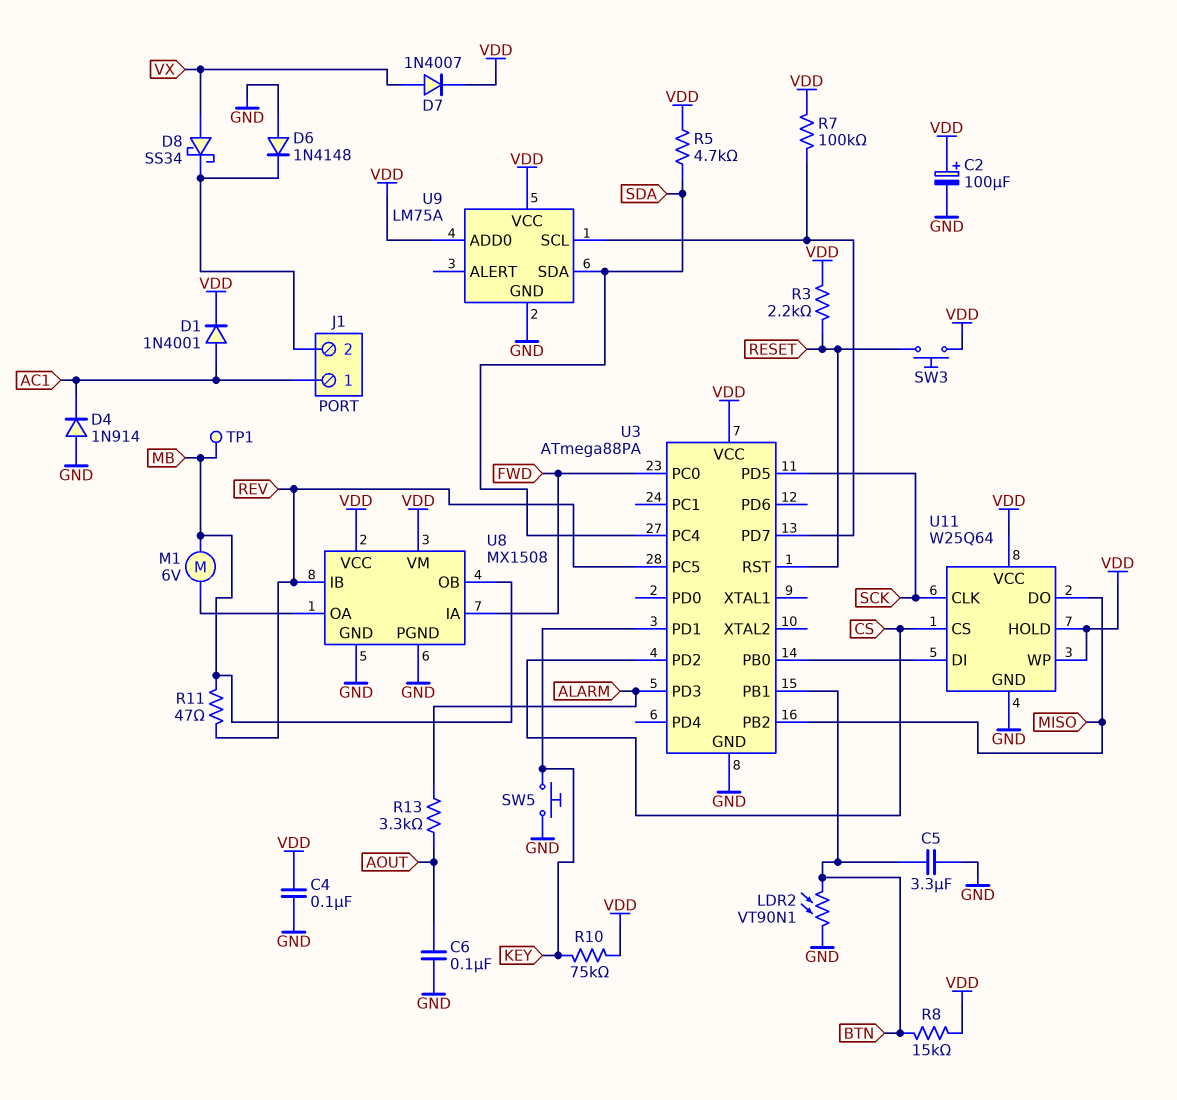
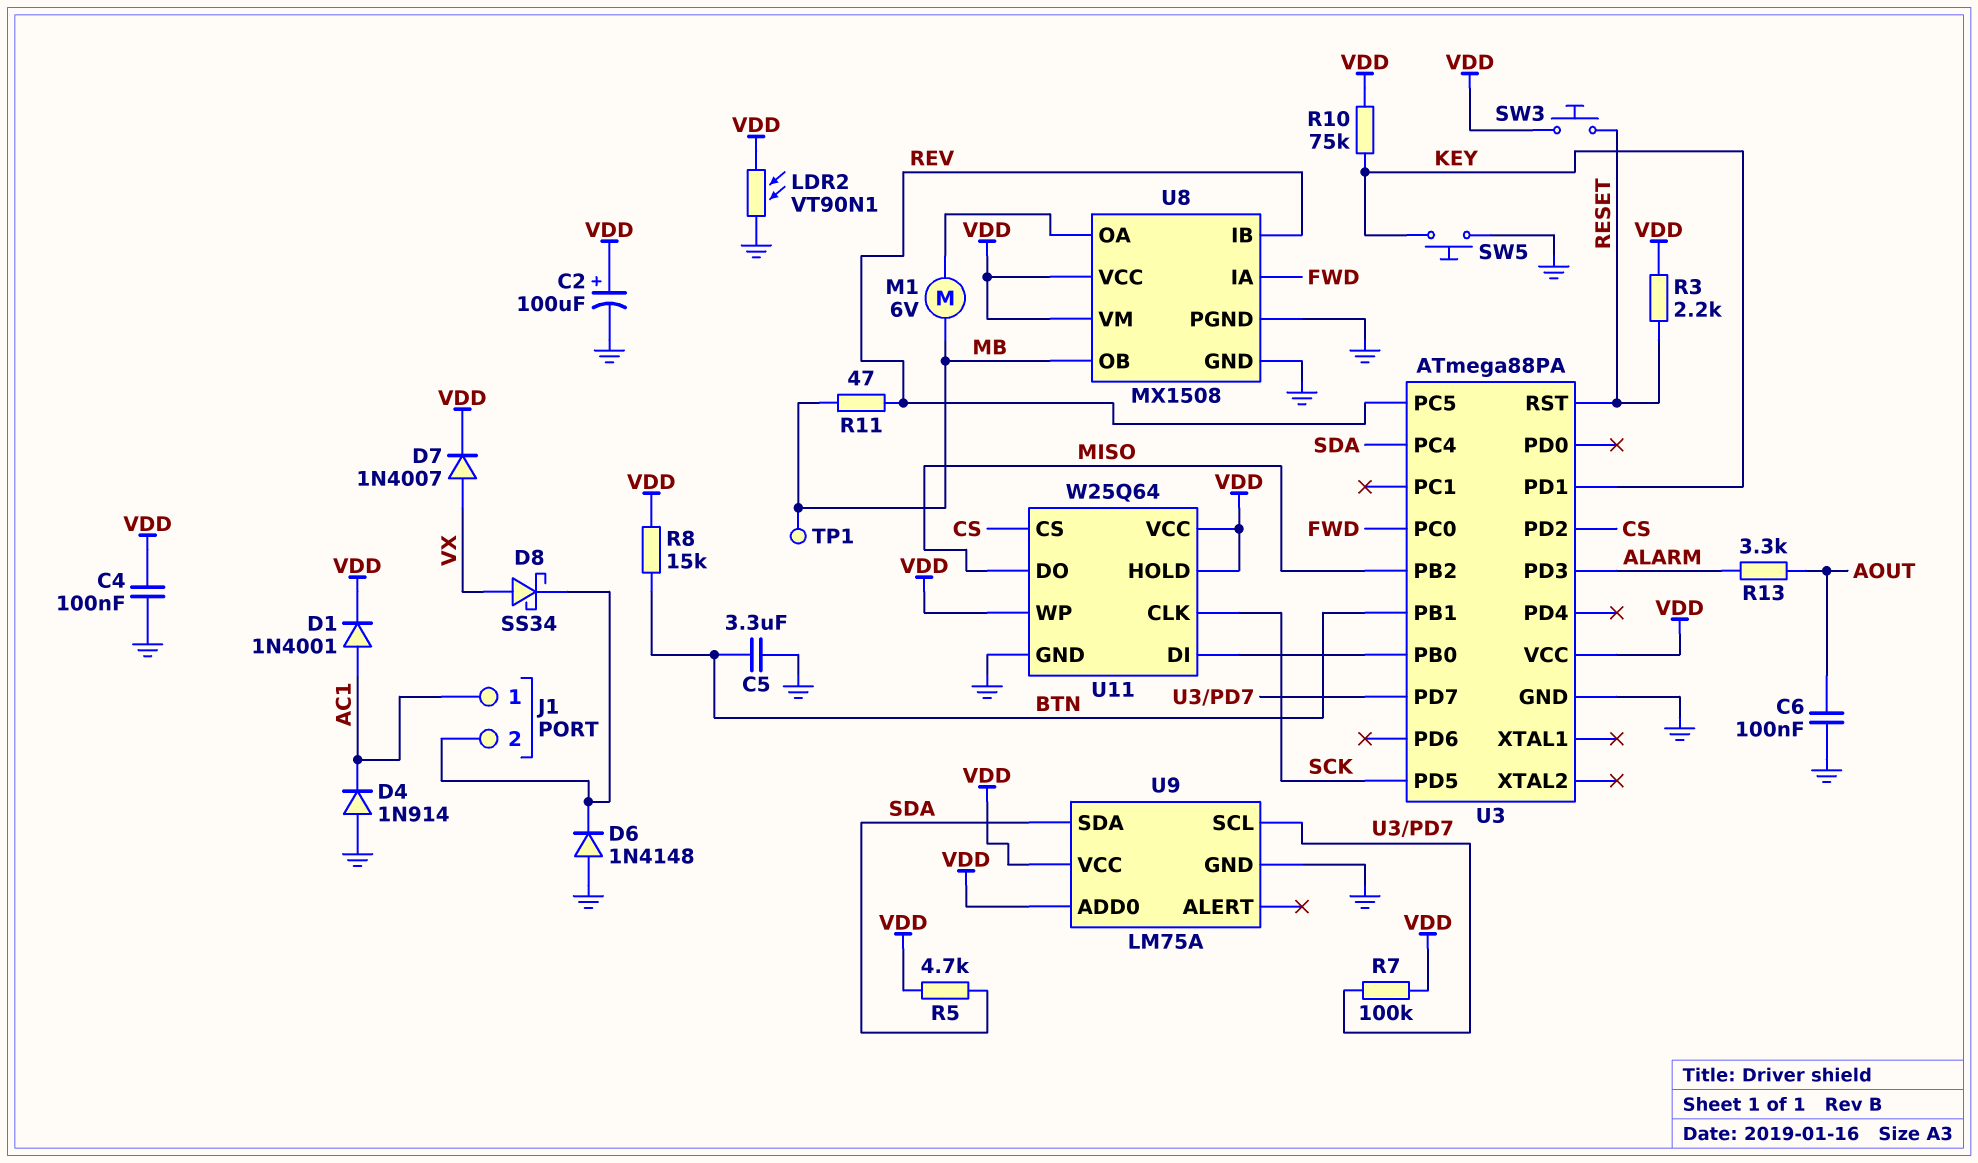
LDR2: VT90N1 (BTN, GND) -> VT90N1 (GND, VDD)

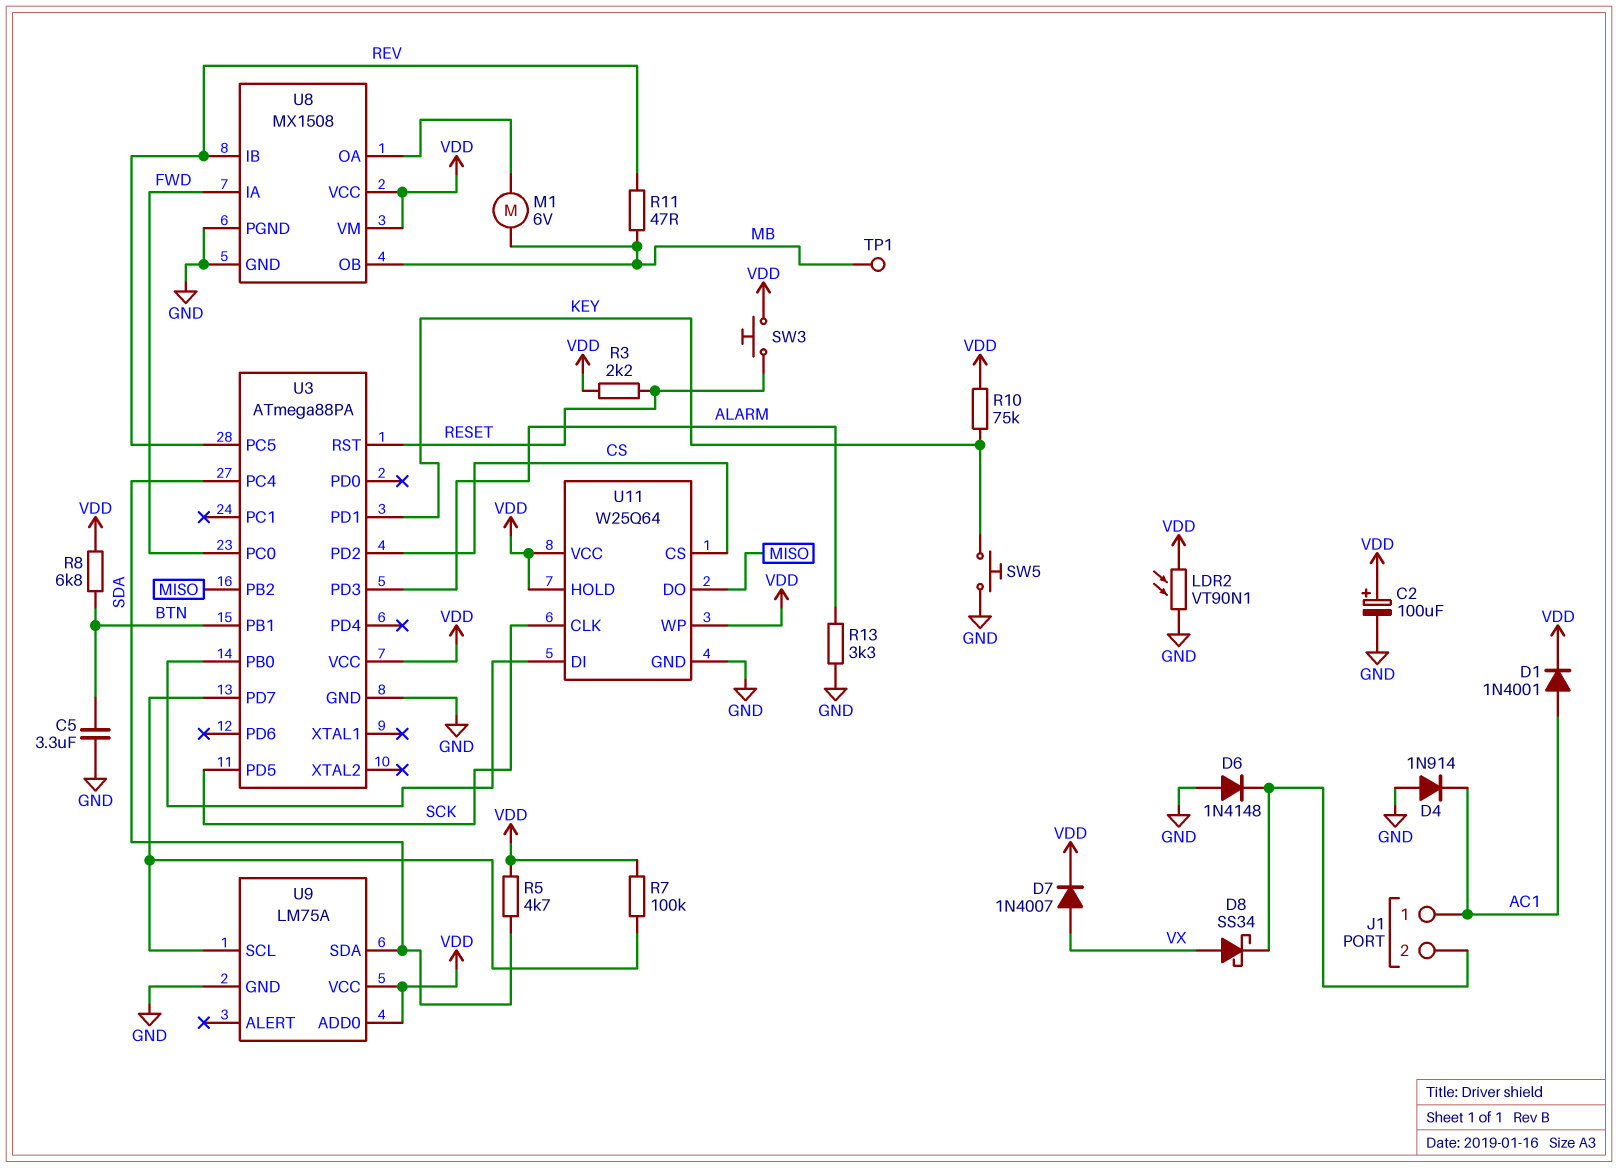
C4: 100nF (GND, VDD) -> none
C6: 100nF (AOUT, GND) -> none
R8: 15k (BTN, VDD) -> 6.8k (BTN, VDD)
R13: 3.3k (ALARM, AOUT) -> 3.3k (ALARM, GND)

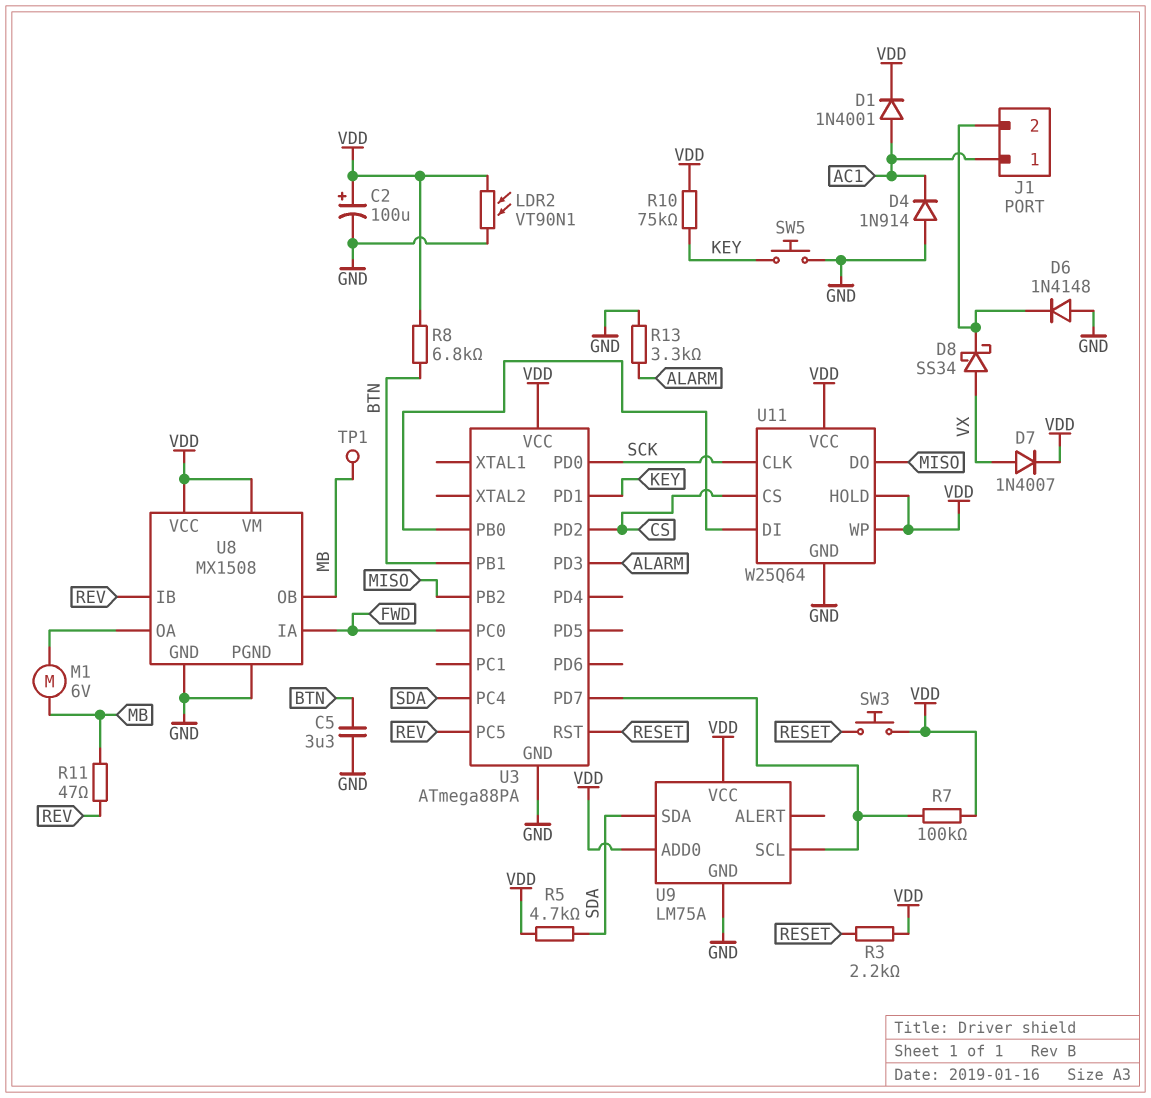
U3 pin PD0: none -> SCK
U3 pin PD5: SCK -> none

